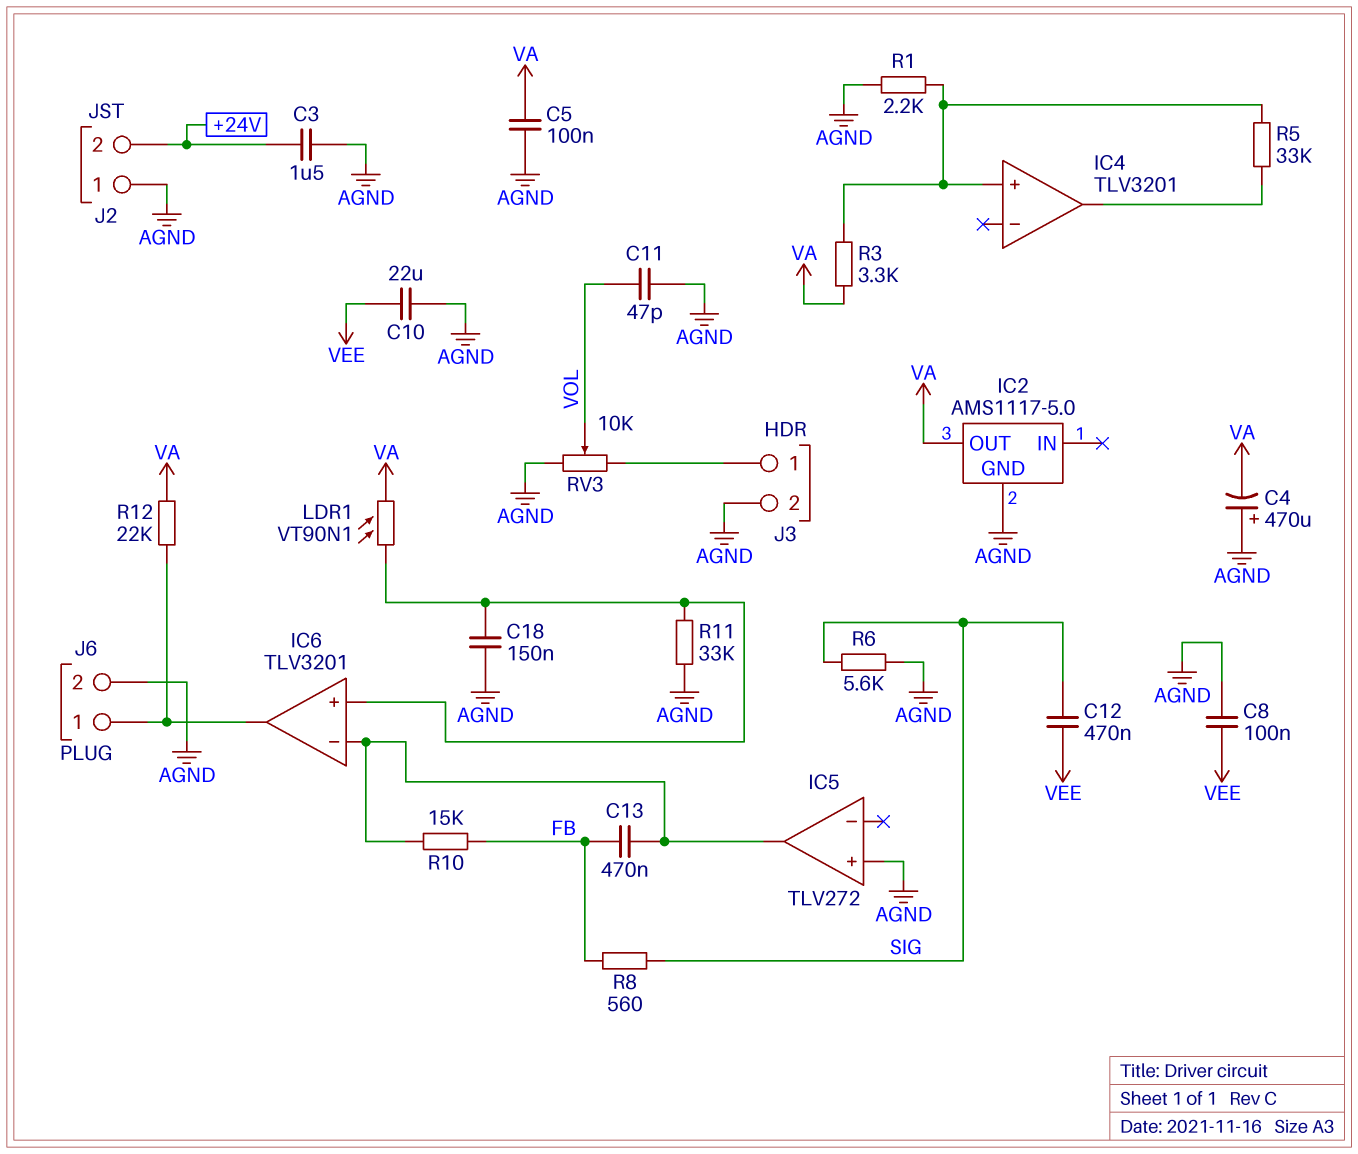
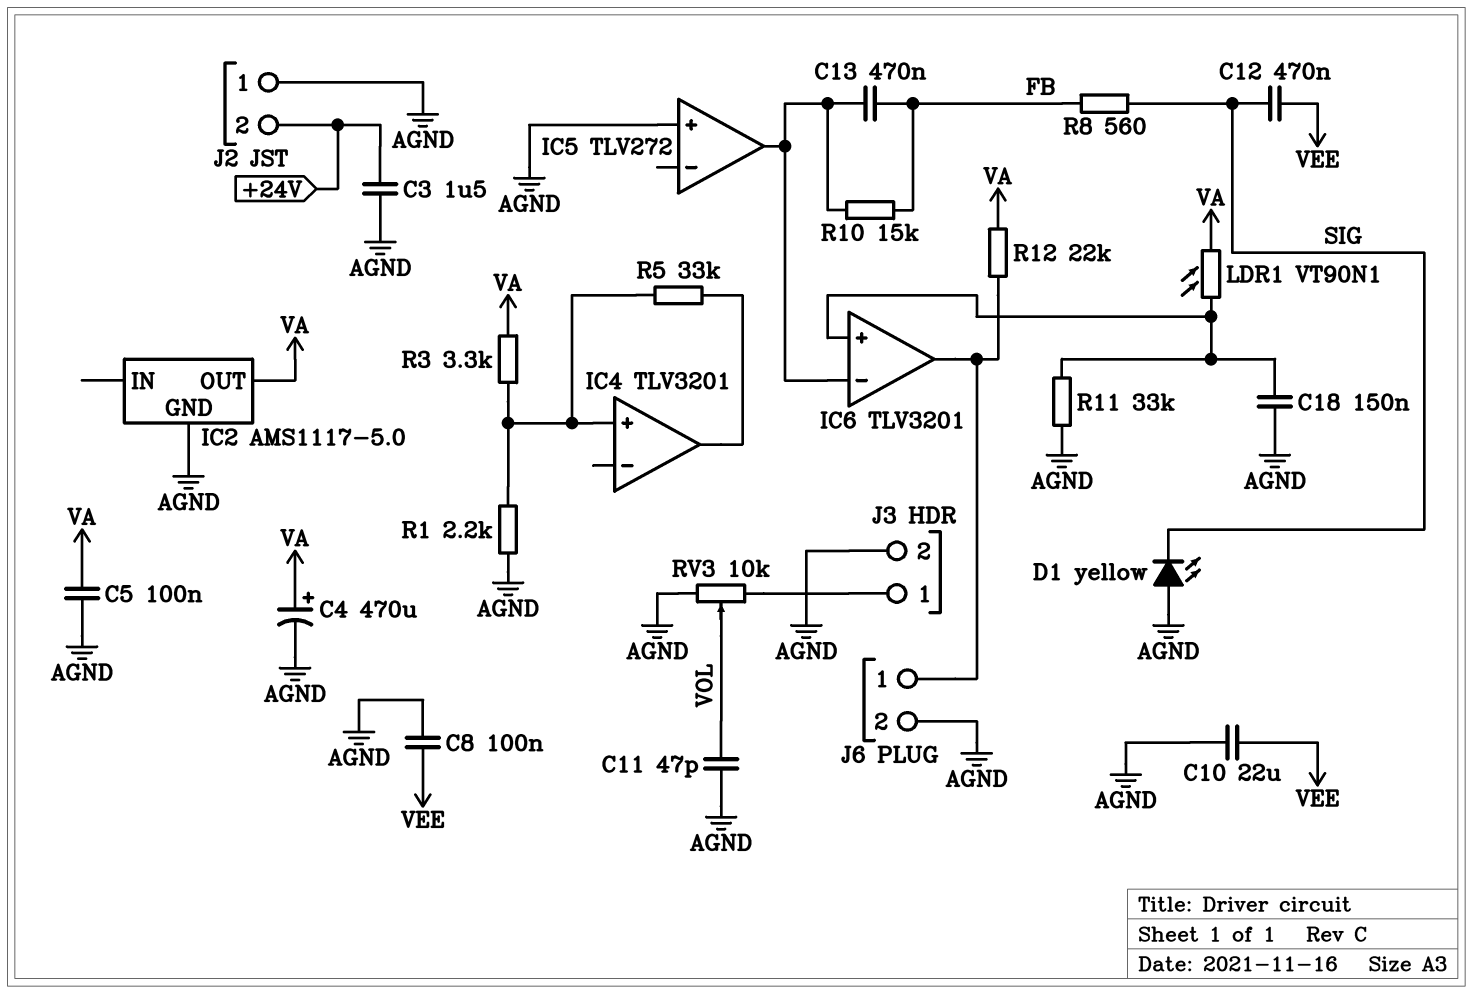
C4: 470uF (plus AGND, minus VA) -> 470uF (plus VA, minus AGND)
D1: none -> LED yellow (A AGND, K SIG)
R6: 5.6k (AGND, SIG) -> none

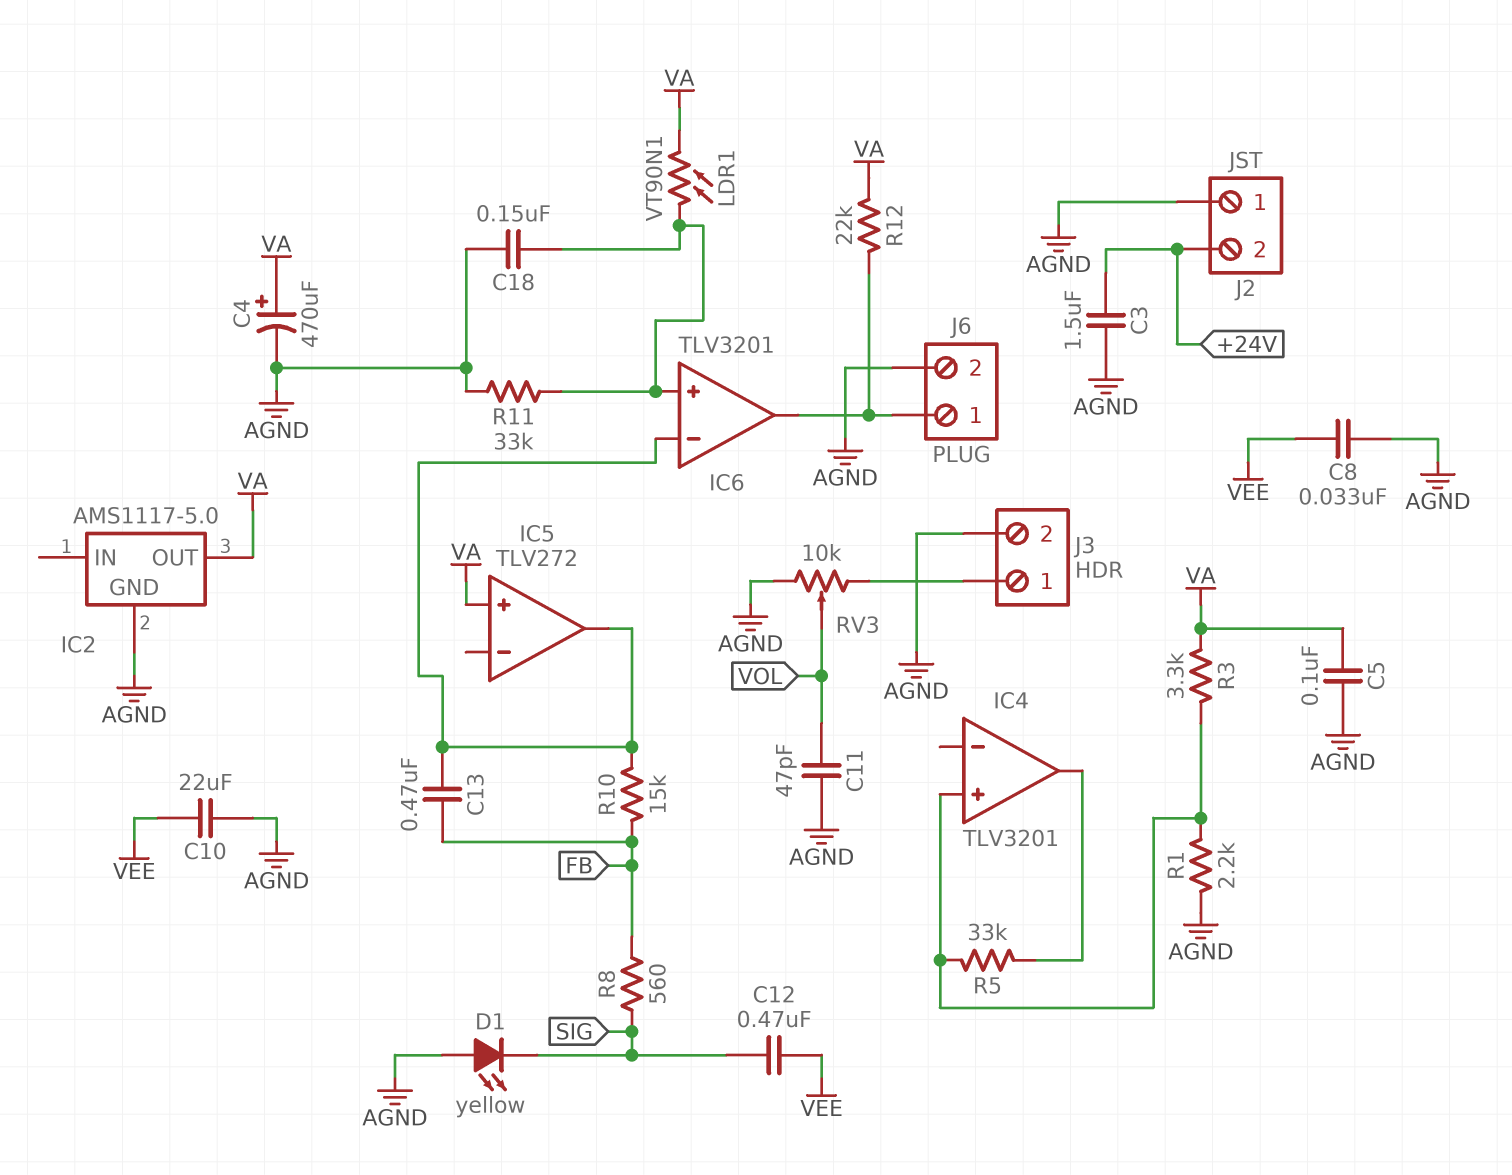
C8: 100nF (AGND, VEE) -> 33nF (AGND, VEE)
IC5 pin in+: AGND -> VA

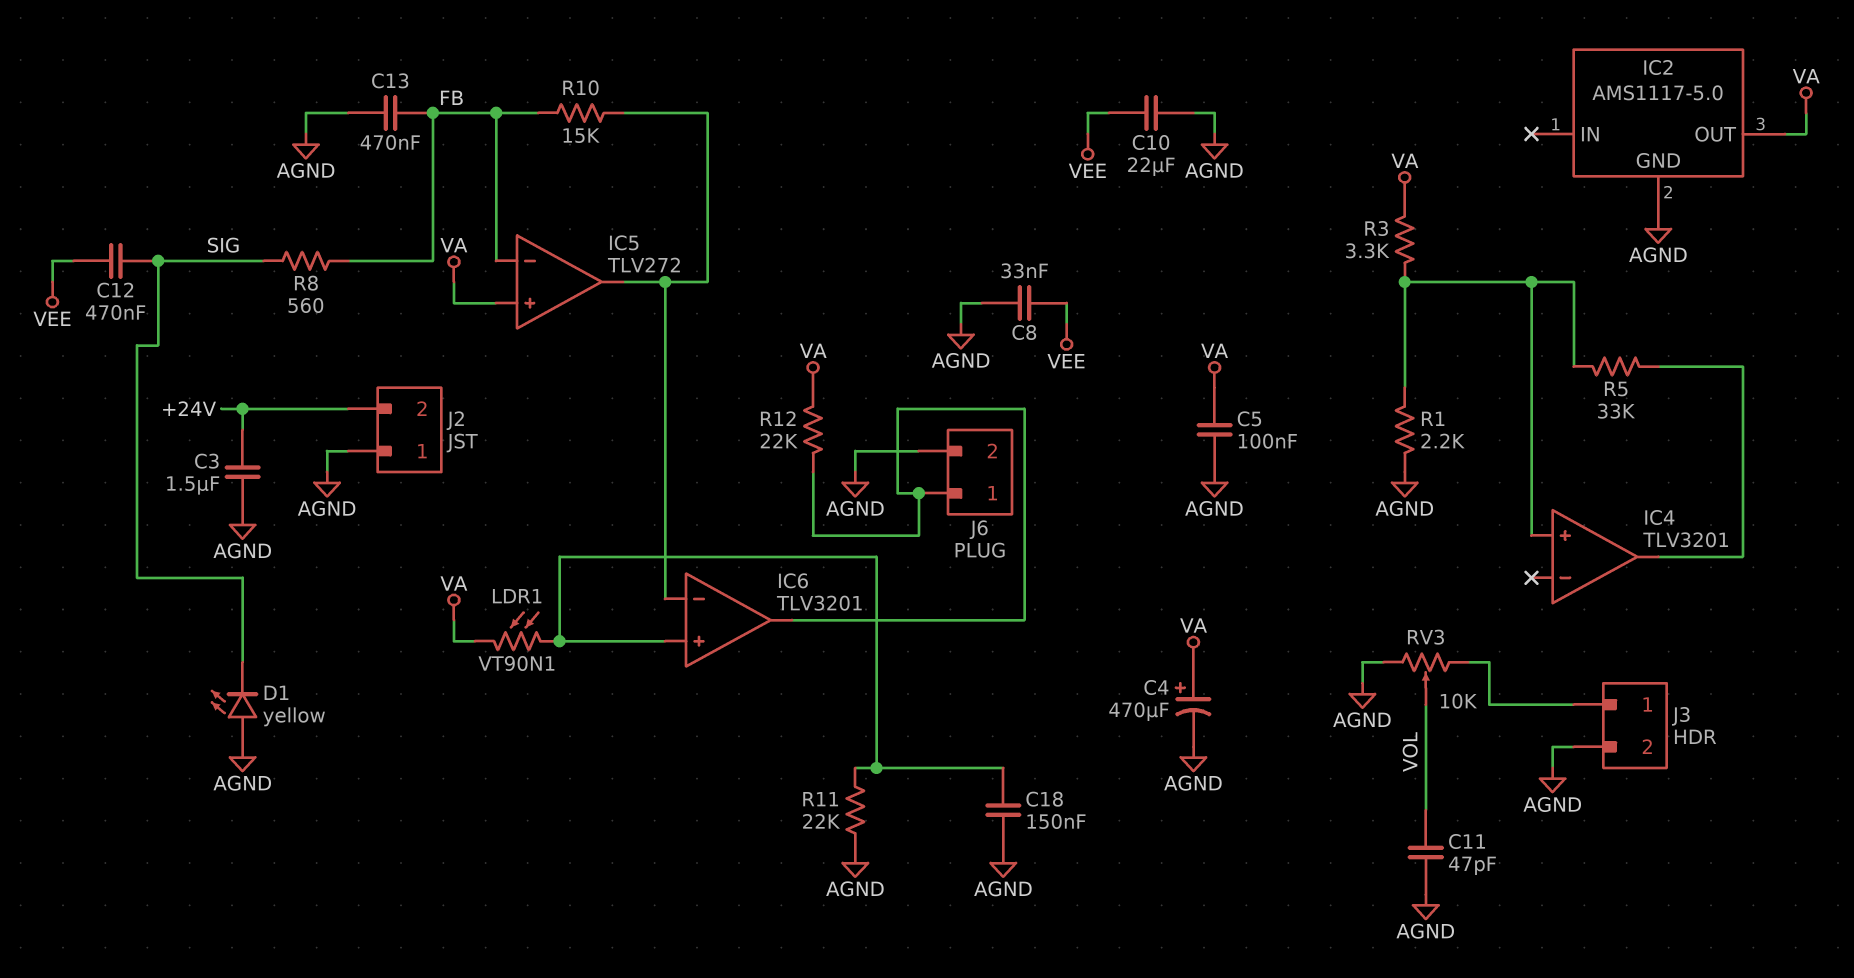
C13: 470nF (FB, IC5/out) -> 470nF (AGND, FB)
IC5 pin in-: none -> FB
R11: 33k (AGND, IC6/in+) -> 22k (AGND, IC6/in+)

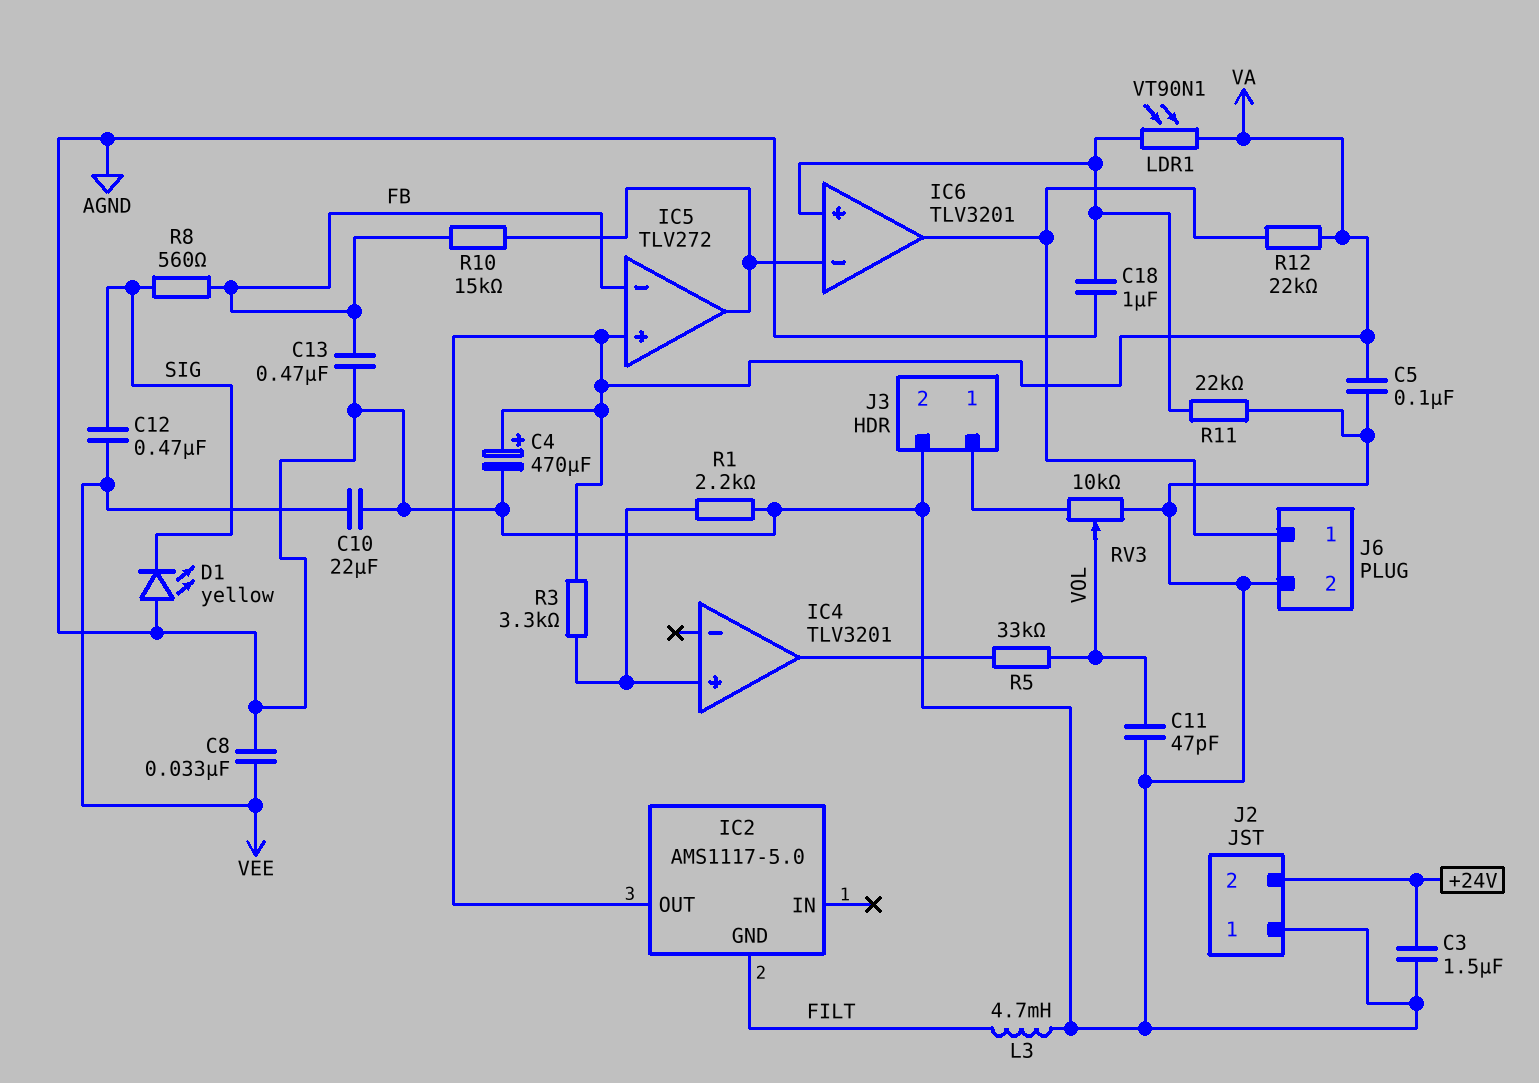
C18: 150nF (AGND, IC6/in+) -> 1uF (AGND, IC6/in+)
IC2 pin GND: AGND -> FILT
L3: none -> 4.7mH (AGND, FILT)
R5: 33k (IC4/in+, IC4/out) -> 33k (IC4/out, VOL)

